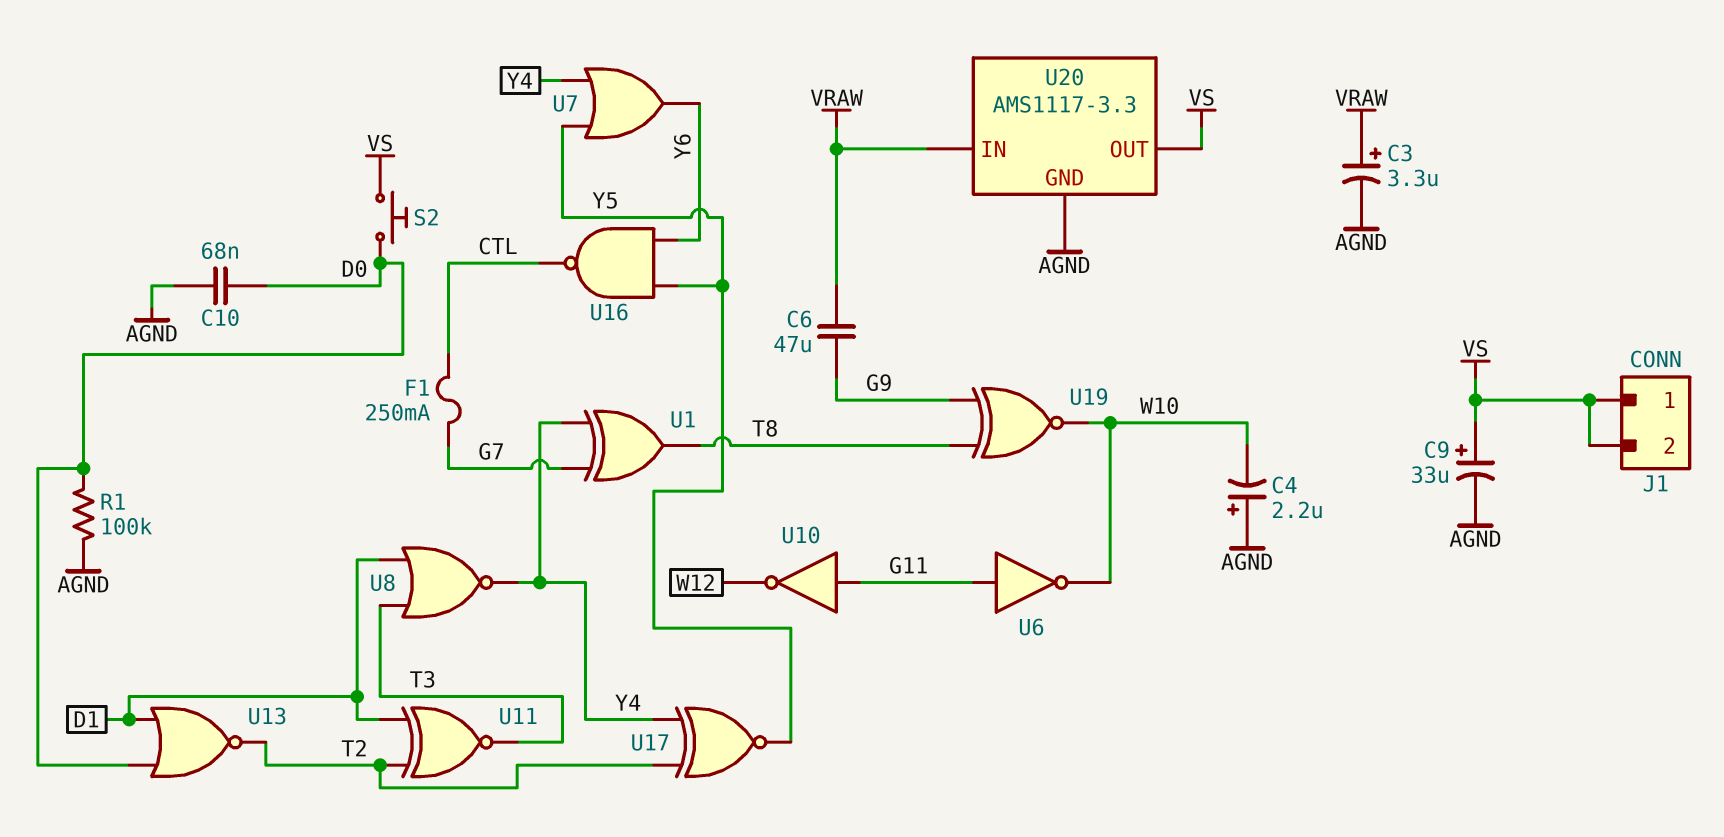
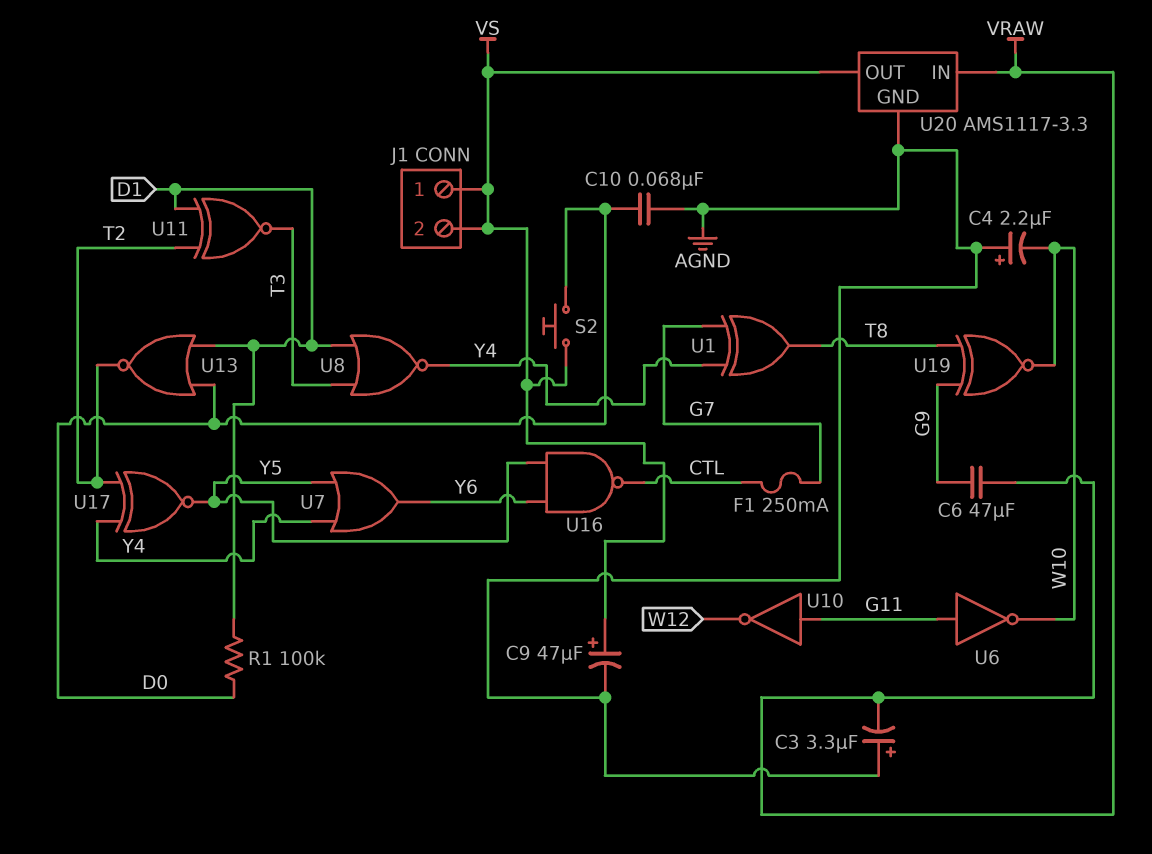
C3: 3.3uF (plus VRAW, minus AGND) -> 3.3uF (plus AGND, minus VRAW)
C9: 33uF (plus VS, minus AGND) -> 47uF (plus VS, minus AGND)
R1: 100k (AGND, D0) -> 100k (D0, D1)

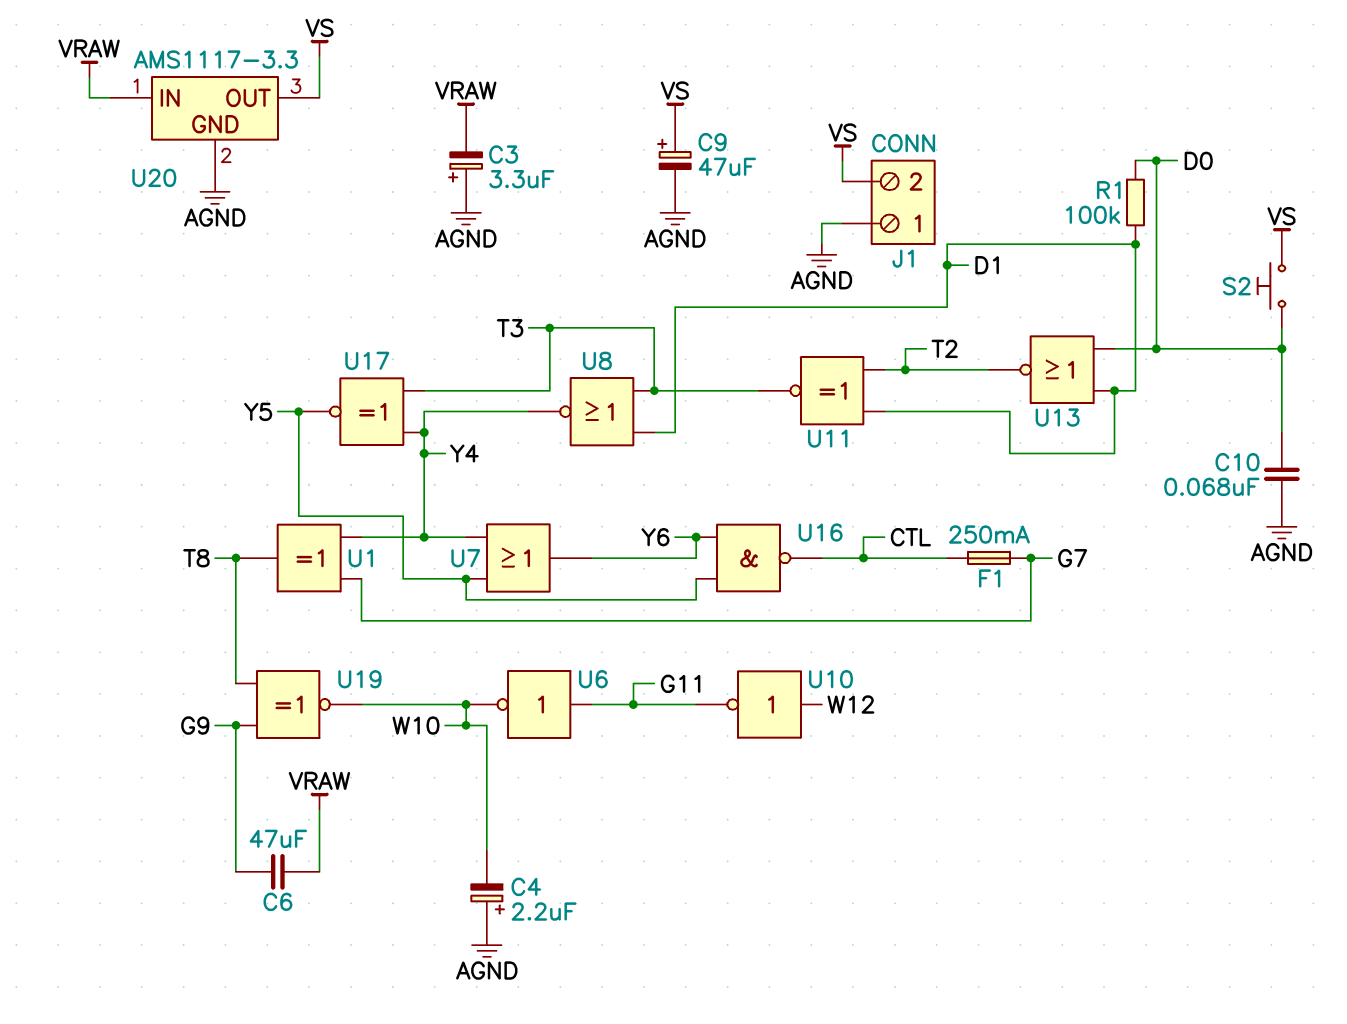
J1 pin 1: VS -> AGND
U10: NOT (in G11, out W12) -> NOT (in W12, out G11)
U17: XNOR (in T2, in Y4, out Y5) -> XNOR (in T3, in Y4, out Y5)

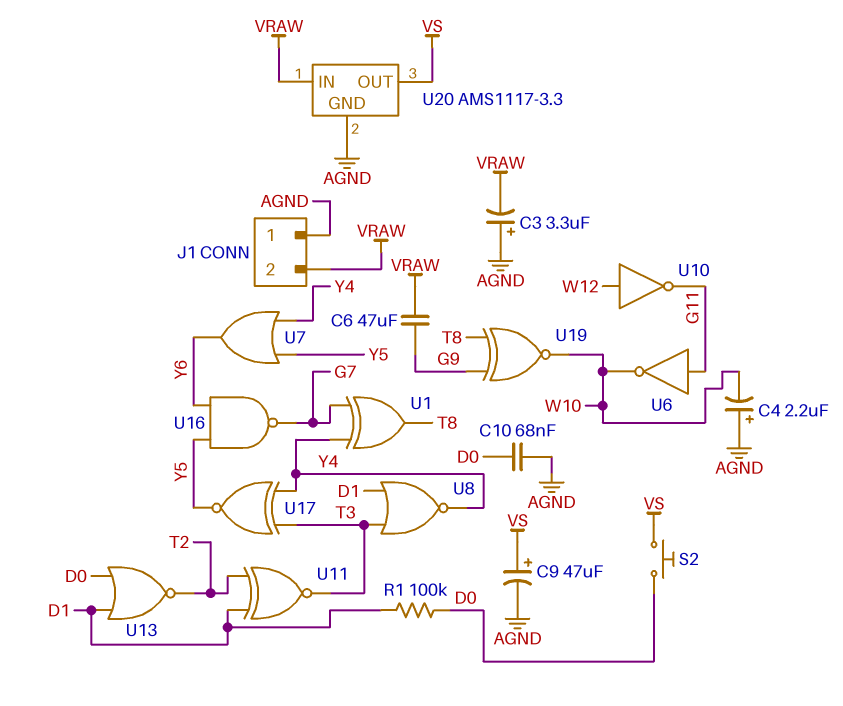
F1: 250mA (CTL, G7) -> none
J1 pin 2: VS -> VRAW
U16: NAND (in Y5, in Y6, out CTL) -> NAND (in Y5, in Y6, out G7)

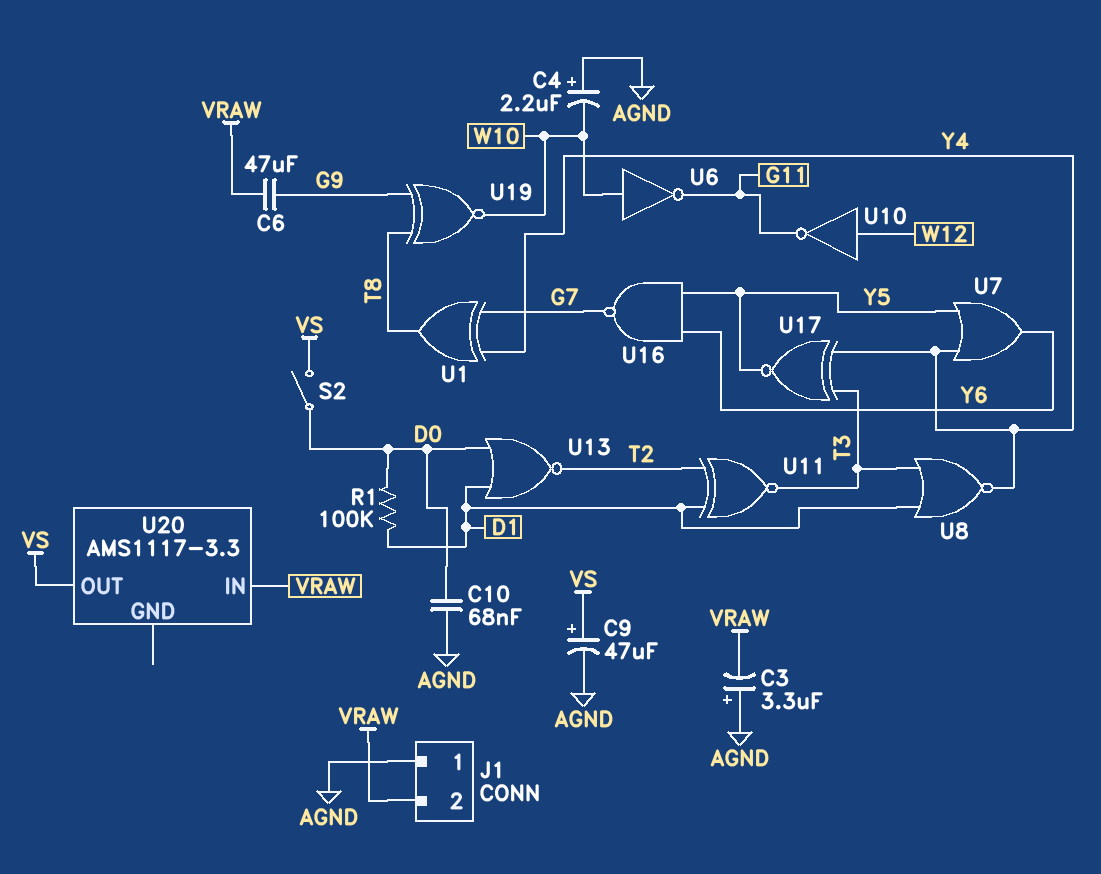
S2: button (D0, VS) -> switch (D0, VS)
U6: NOT (in G11, out W10) -> NOT (in W10, out G11)
U20 pin GND: AGND -> none

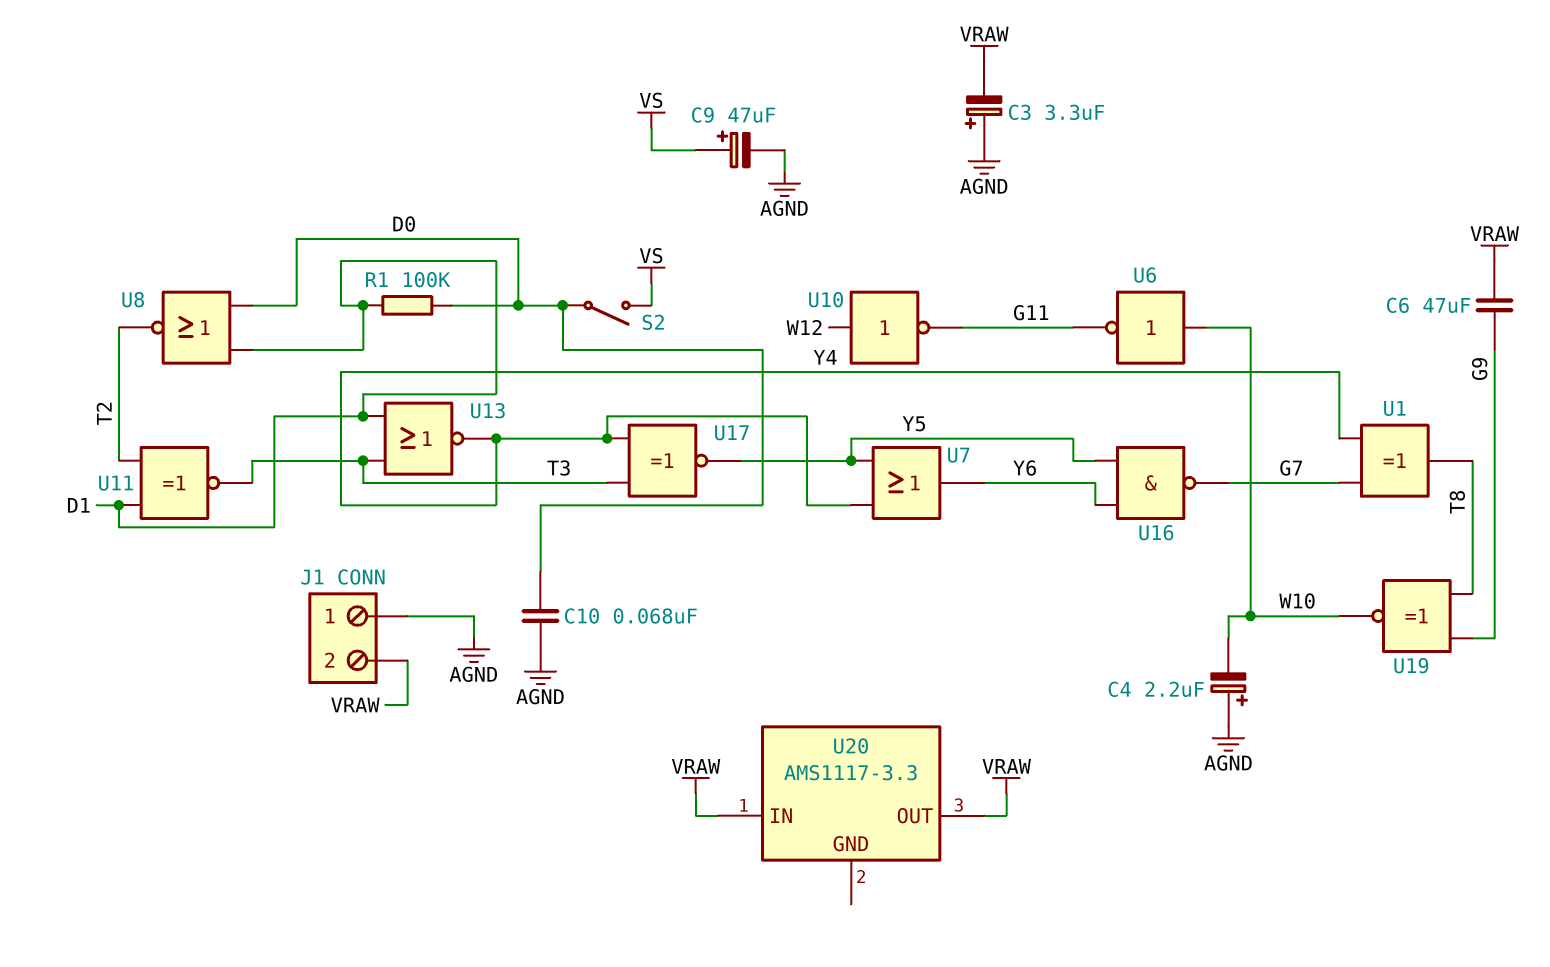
U8: NOR (in D1, in T3, out Y4) -> NOR (in D0, in D1, out T2)
U13: NOR (in D0, in D1, out T2) -> NOR (in D1, in T3, out Y4)
U20 pin OUT: VS -> VRAW

